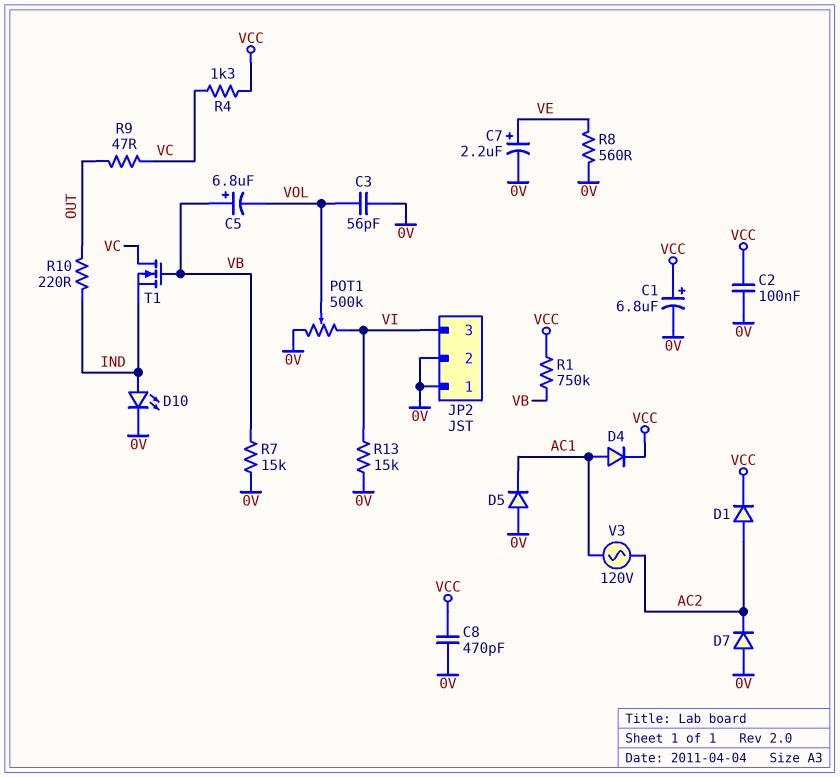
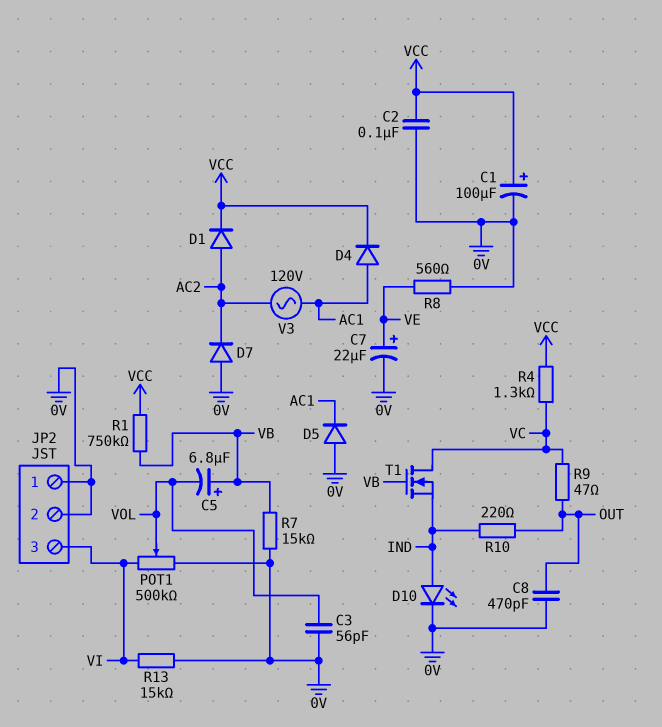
C1: 6.8uF (plus VCC, minus 0V) -> 100uF (plus VCC, minus 0V)
C7: 2.2uF (plus VE, minus 0V) -> 22uF (plus VE, minus 0V)
C8: 470pF (0V, VCC) -> 470pF (0V, OUT)

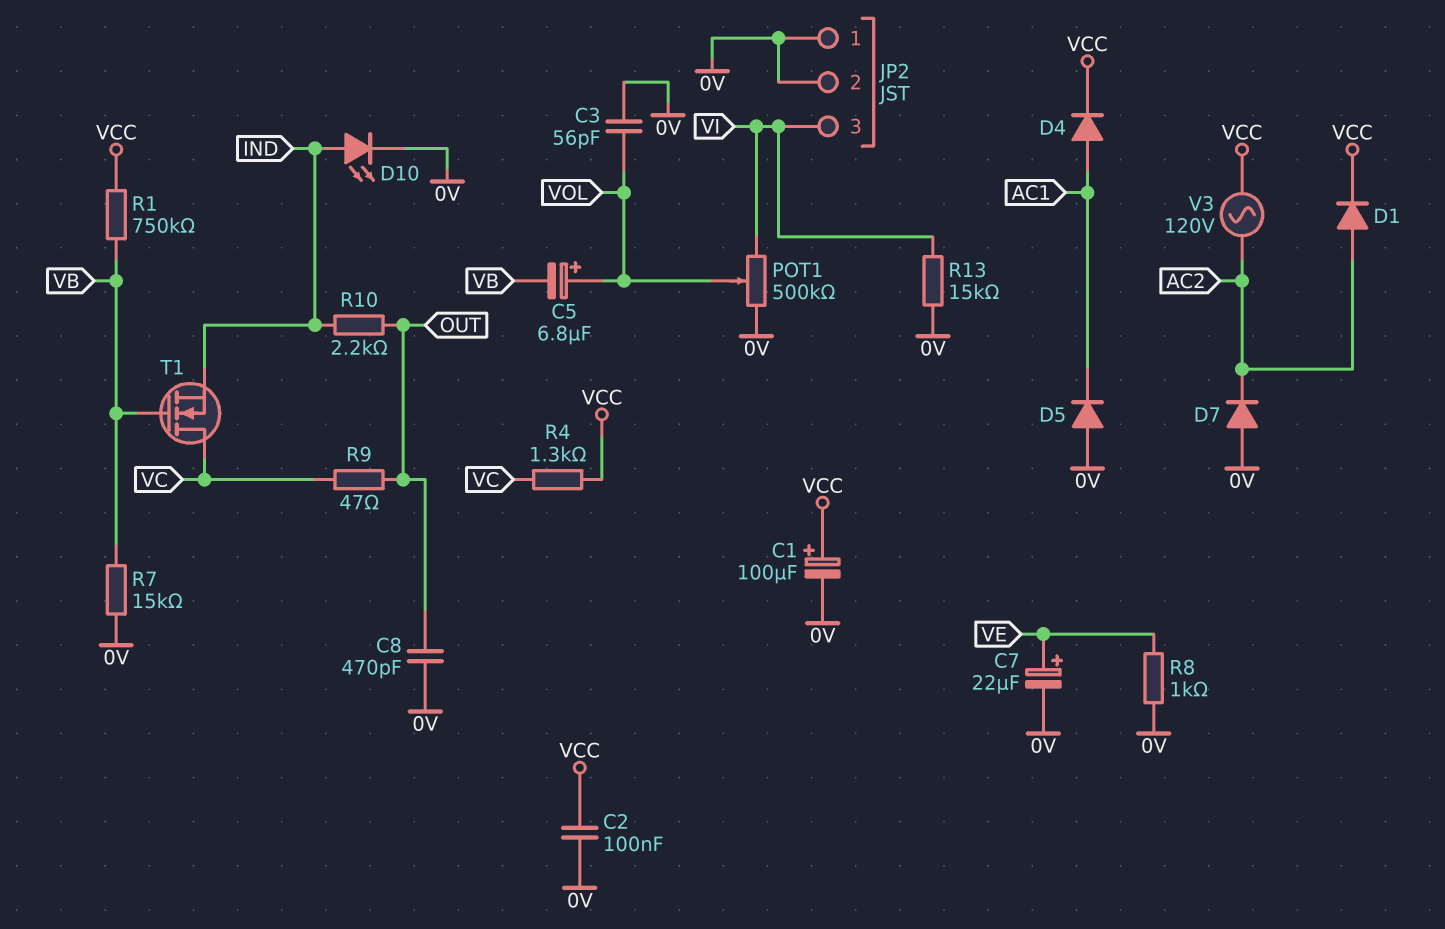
C5: 6.8uF (plus VB, minus VOL) -> 6.8uF (plus VOL, minus VB)
R8: 560 (0V, VE) -> 1k (0V, VE)
R10: 220 (IND, OUT) -> 2.2k (IND, OUT)
V3: AC 120V (AC1, AC2) -> AC 120V (AC2, VCC)

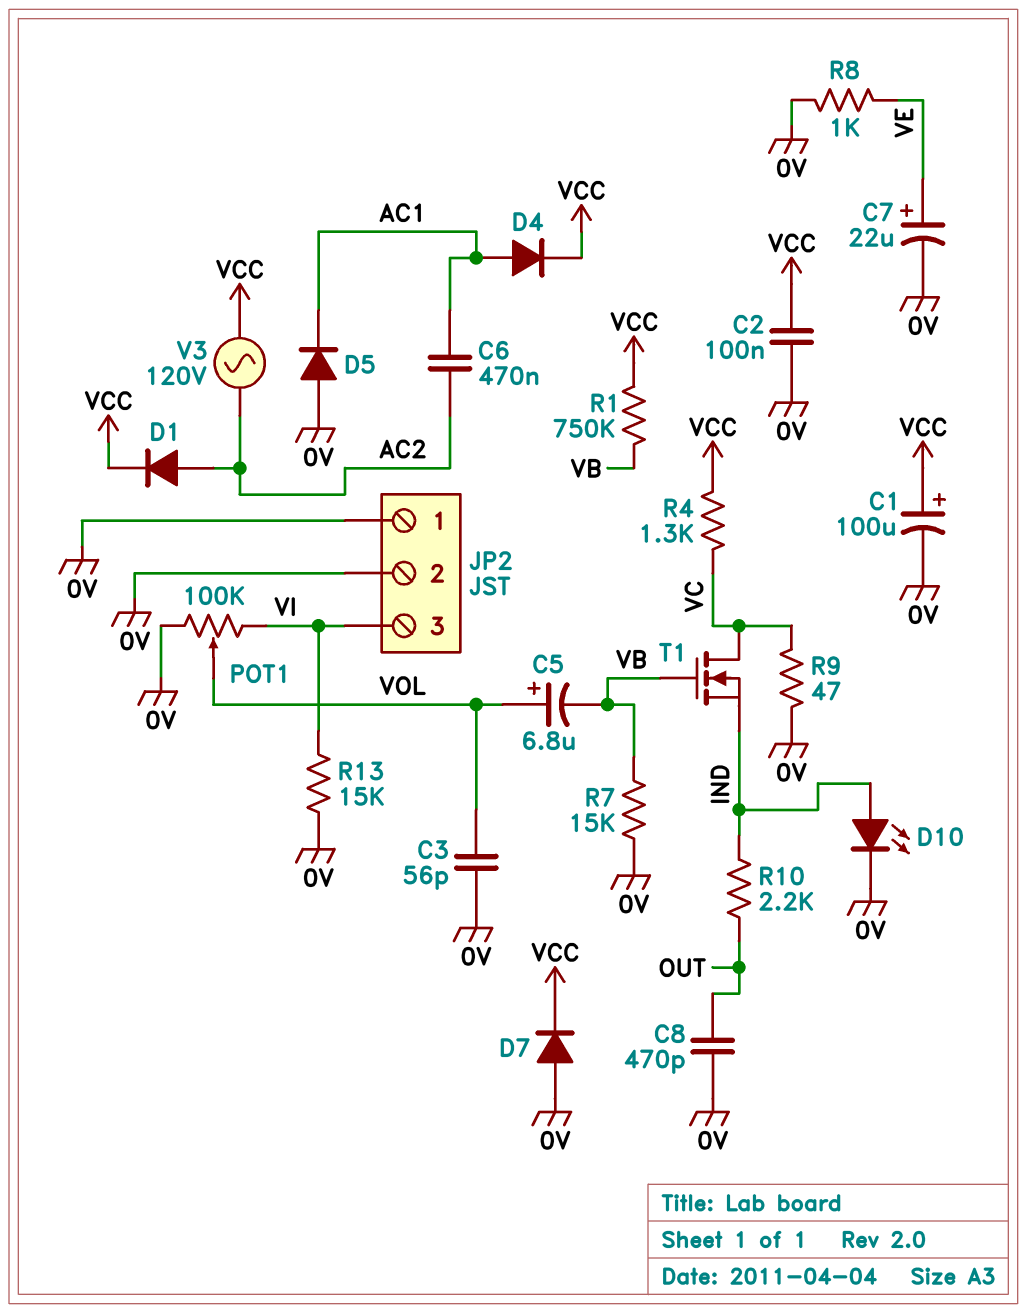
C6: none -> 470nF (AC1, AC2)
D7: diode (A 0V, K AC2) -> diode (A 0V, K VCC)
POT1: 500k (0V, VI, wiper VOL) -> 100k (0V, VI, wiper VOL)
R9: 47 (OUT, VC) -> 47 (0V, VC)

